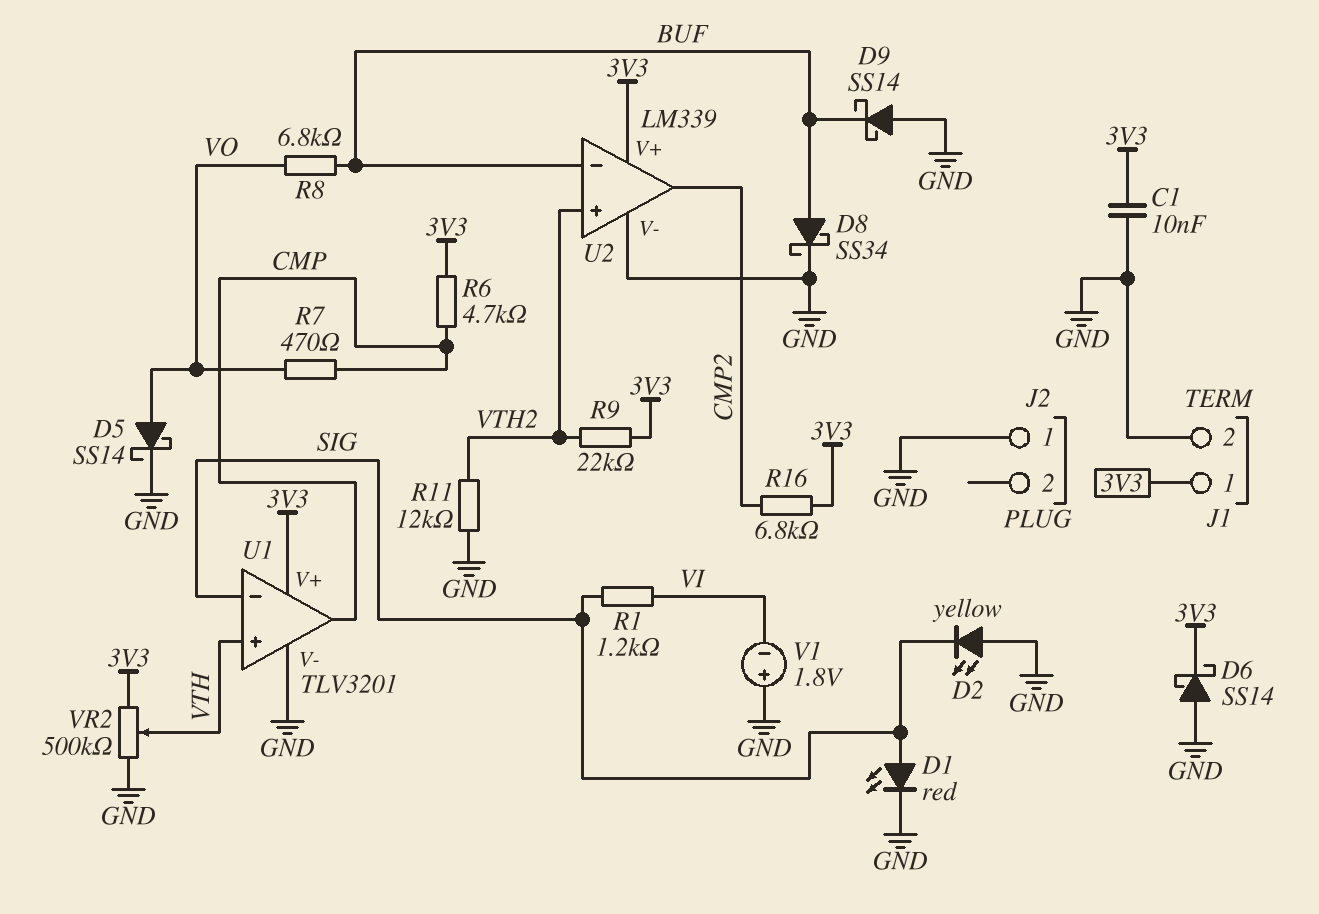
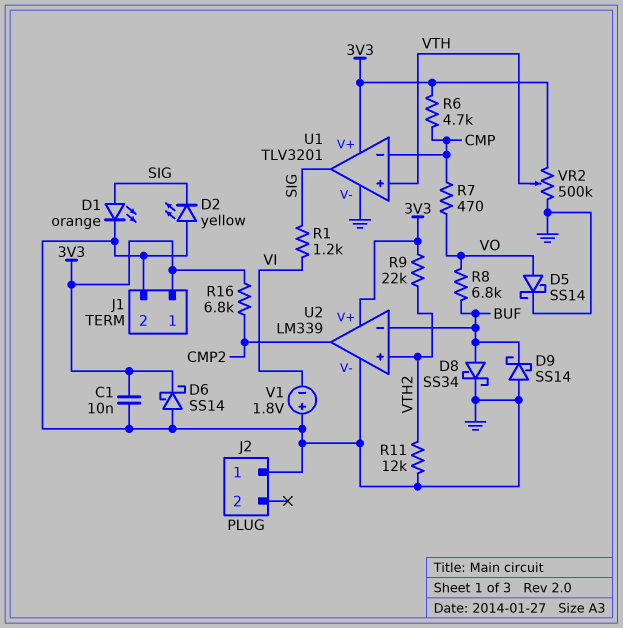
D1: LED red (A SIG, K GND) -> LED orange (A SIG, K GND)
U1 pin in-: SIG -> CMP
U1 pin out: CMP -> SIG

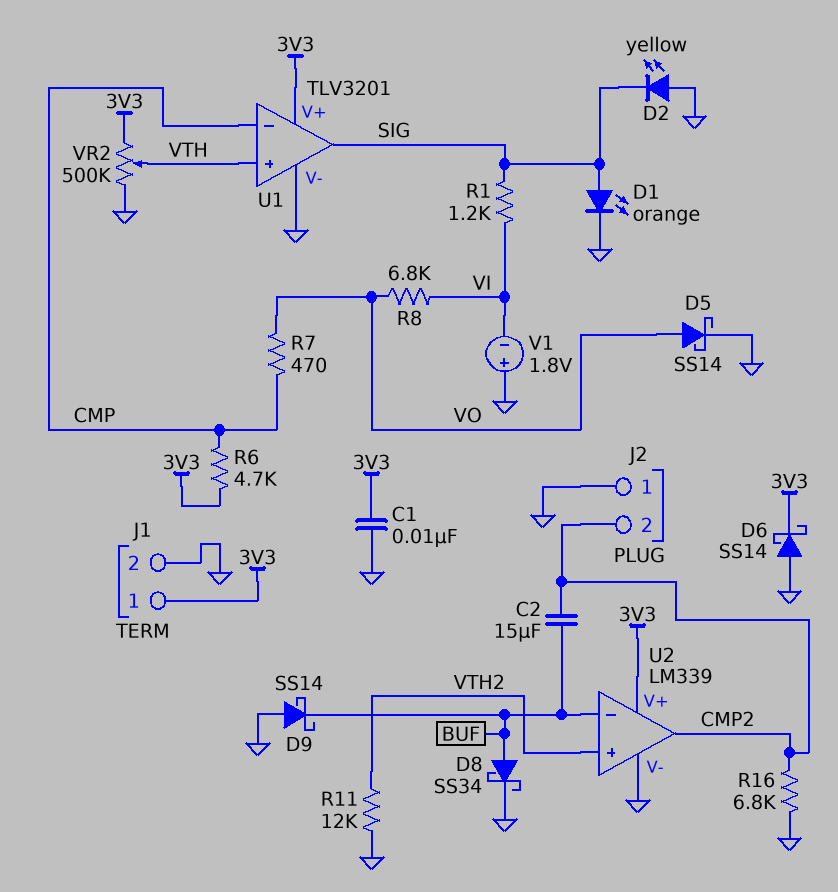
C2: none -> 15uF (BUF, CMP2)
J2 pin 2: none -> CMP2
R8: 6.8k (BUF, VO) -> 6.8k (VI, VO)
R9: 22k (3V3, VTH2) -> none
R16: 6.8k (3V3, CMP2) -> 6.8k (CMP2, GND)

